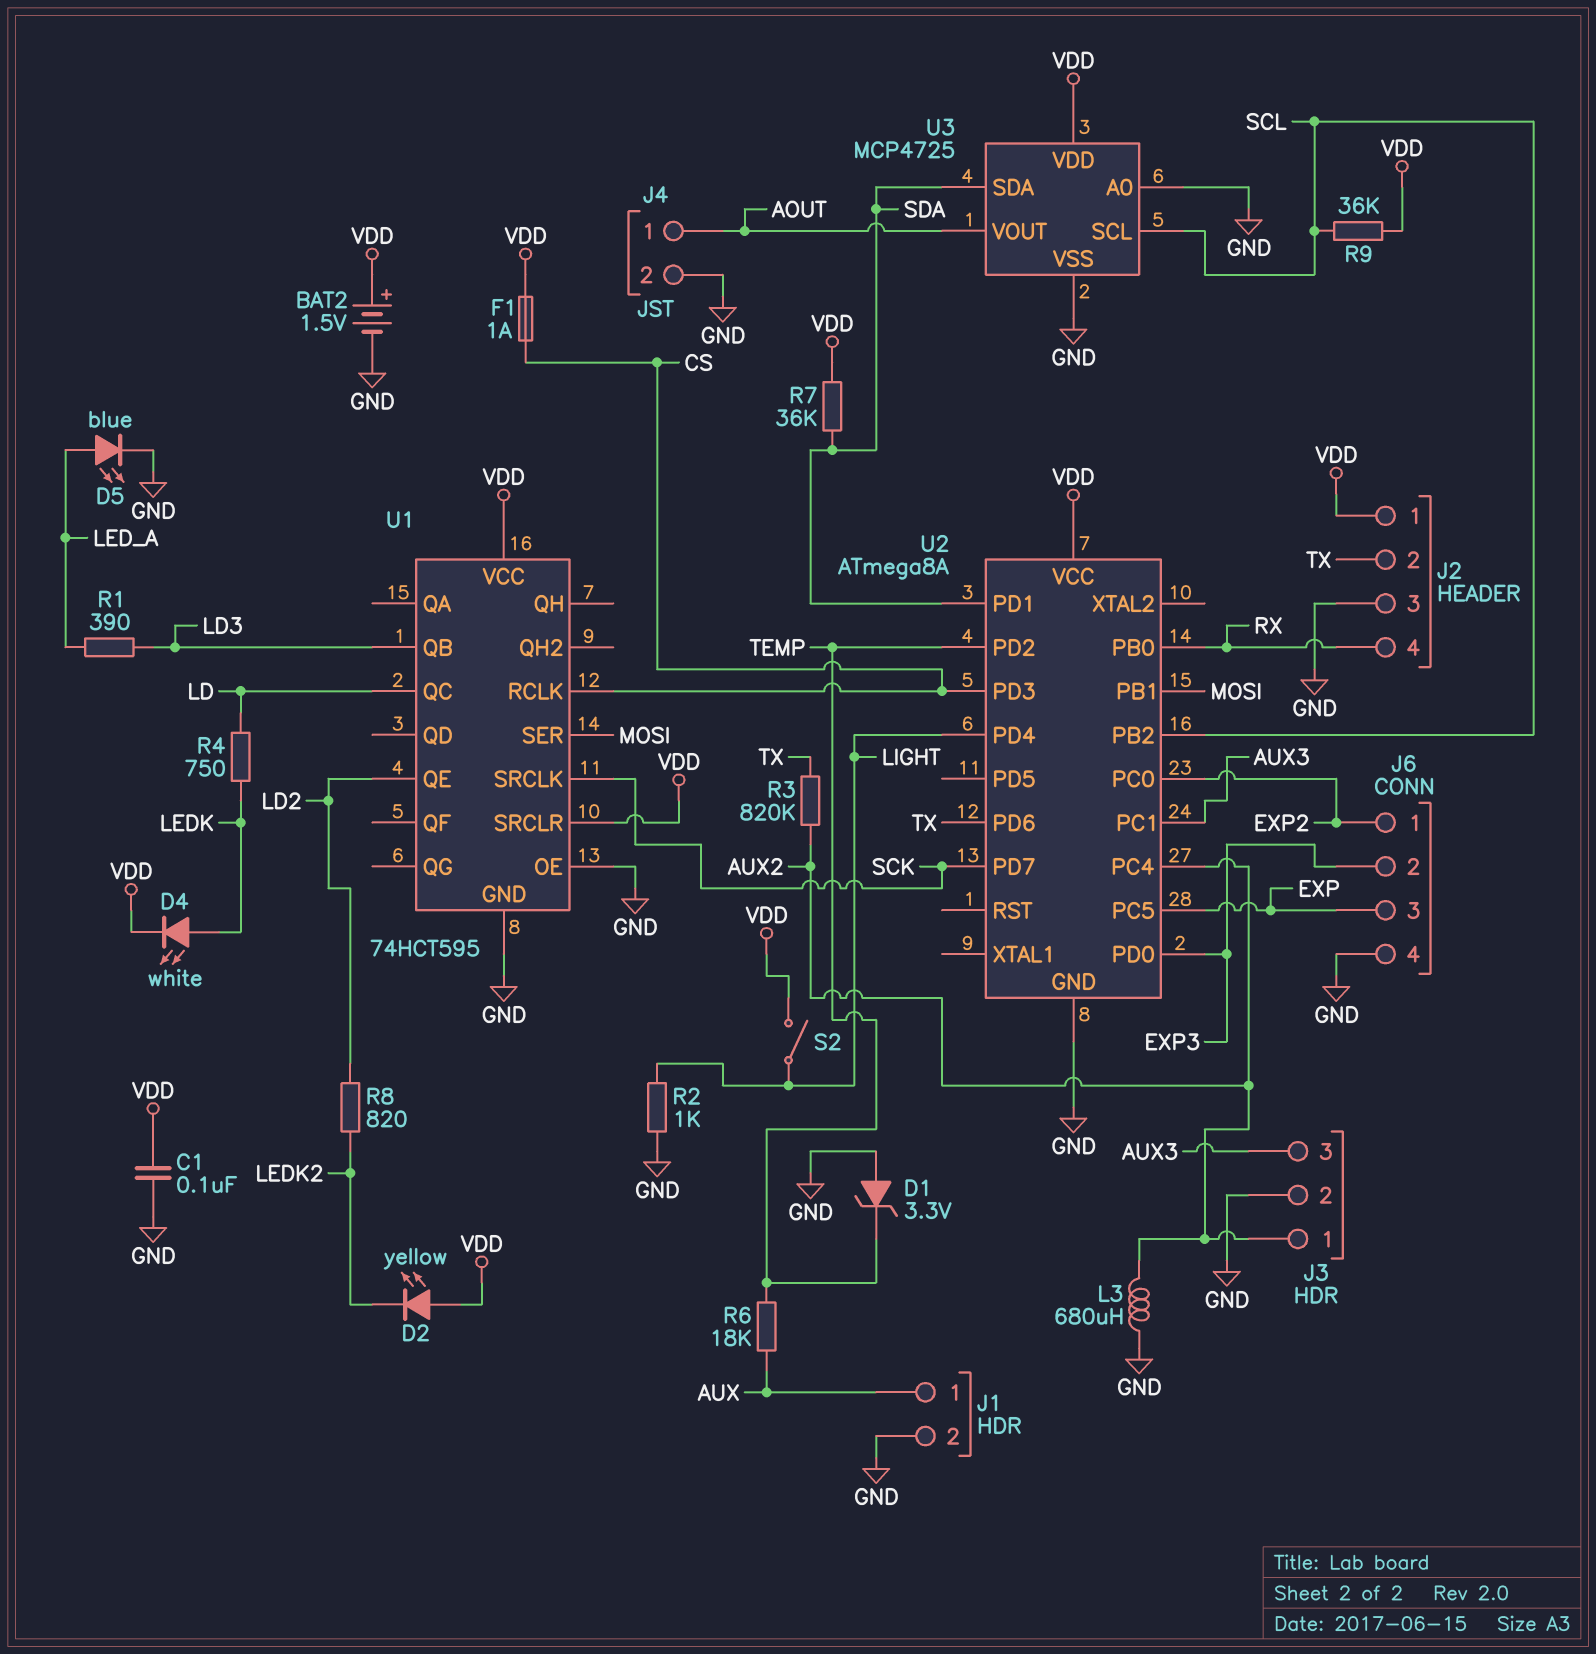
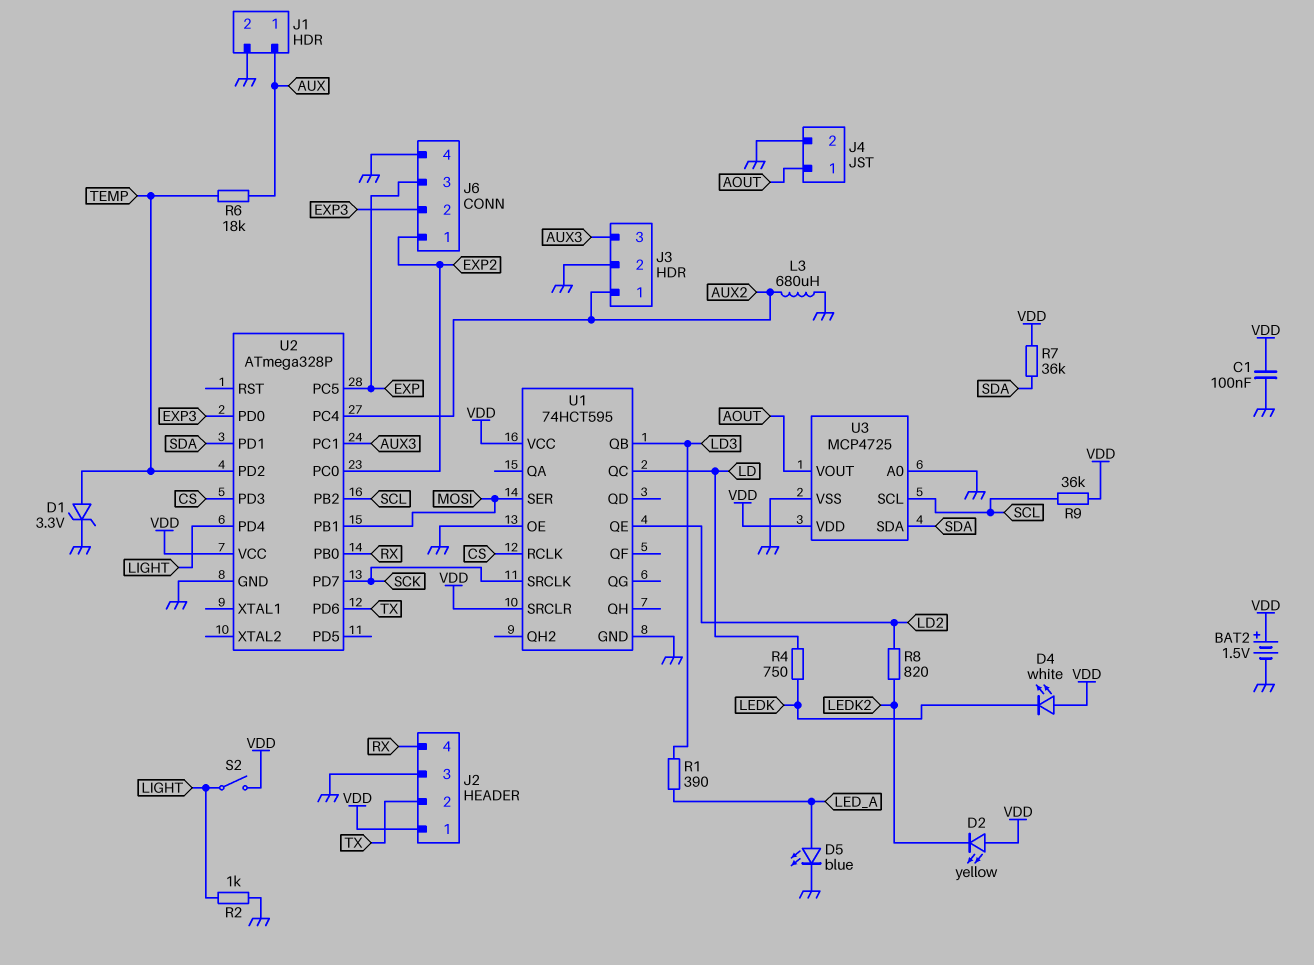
D1: zener 3.3V (A GND, K TEMP) -> zener 3.3V (A TEMP, K GND)
D4: LED white (A LEDK, K VDD) -> LED white (A VDD, K LEDK)
F1: 1A (CS, VDD) -> none
R3: 820k (AUX2, TX) -> none
U2: ATmega8A -> ATmega328P

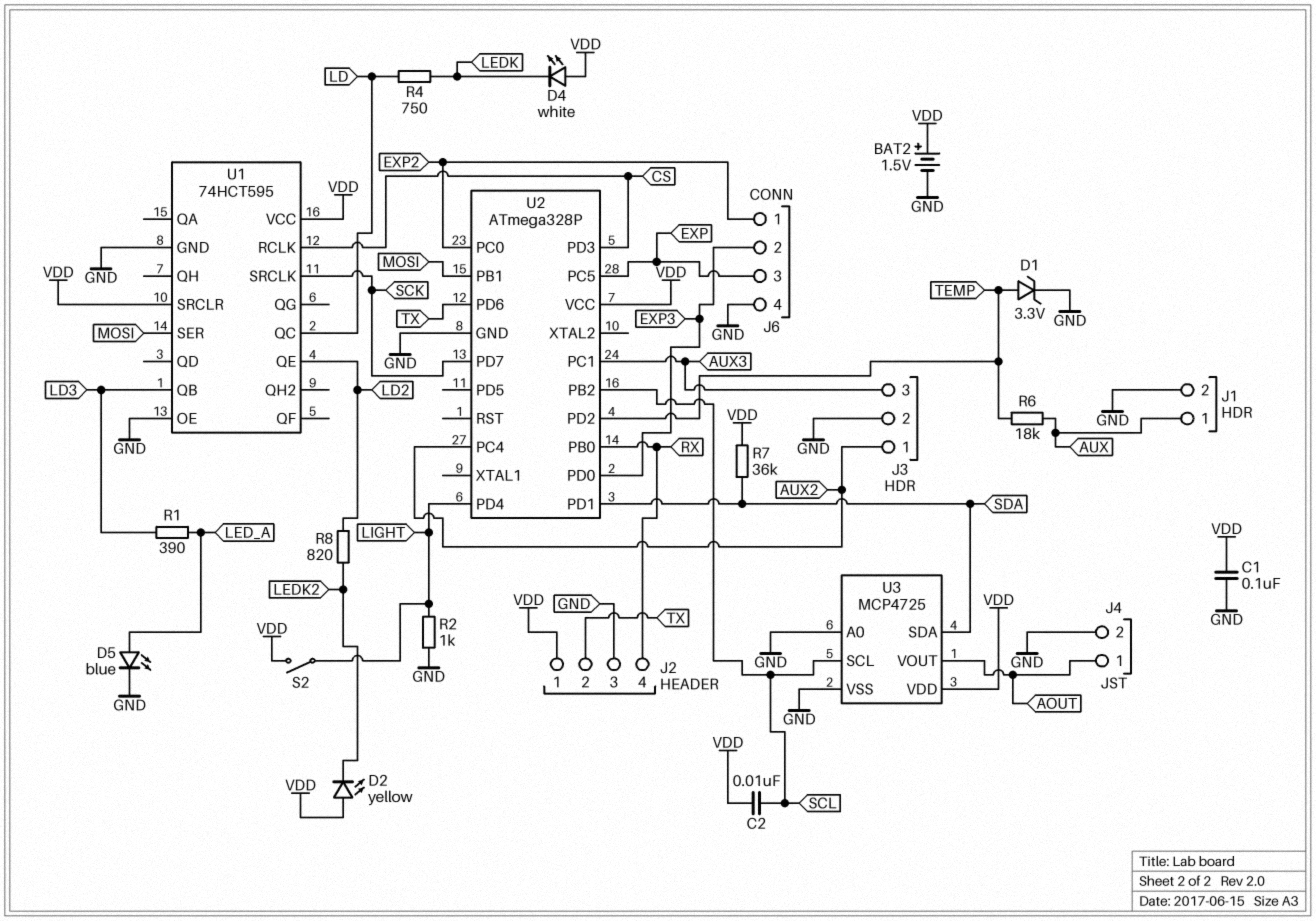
C2: none -> 10nF (SCL, VDD)
L3: 680uH (AUX2, GND) -> none
R9: 36k (SCL, VDD) -> none

